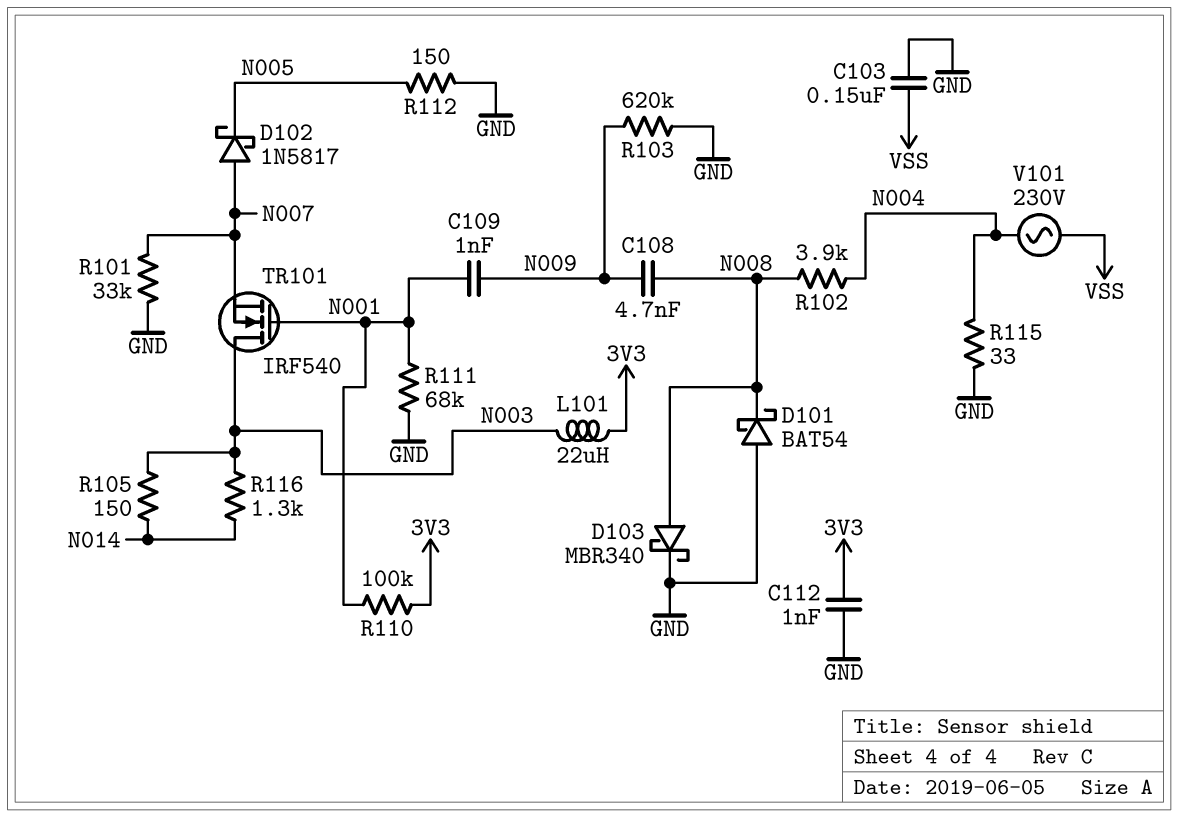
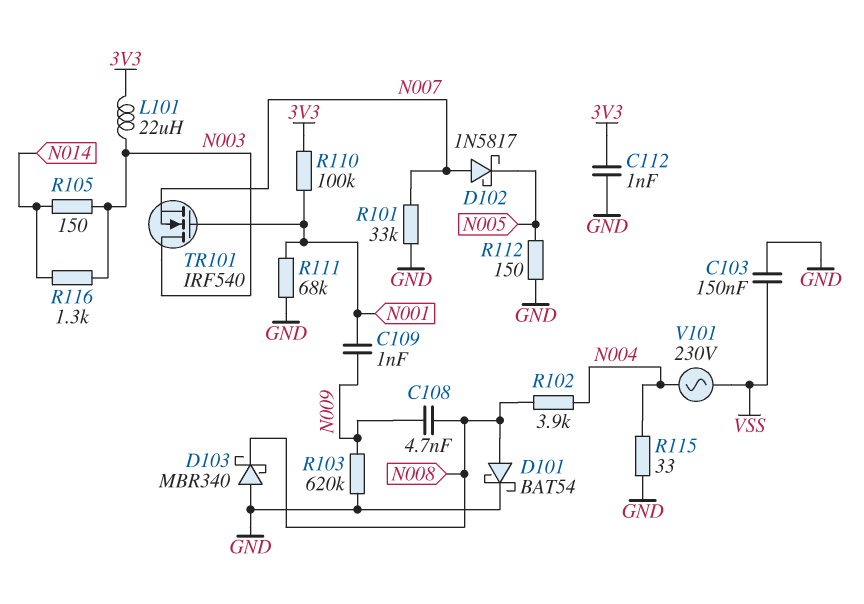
D101: schottky BAT54 (A GND, K N008) -> schottky BAT54 (A N008, K GND)
D103: schottky MBR340 (A N008, K GND) -> schottky MBR340 (A GND, K N008)

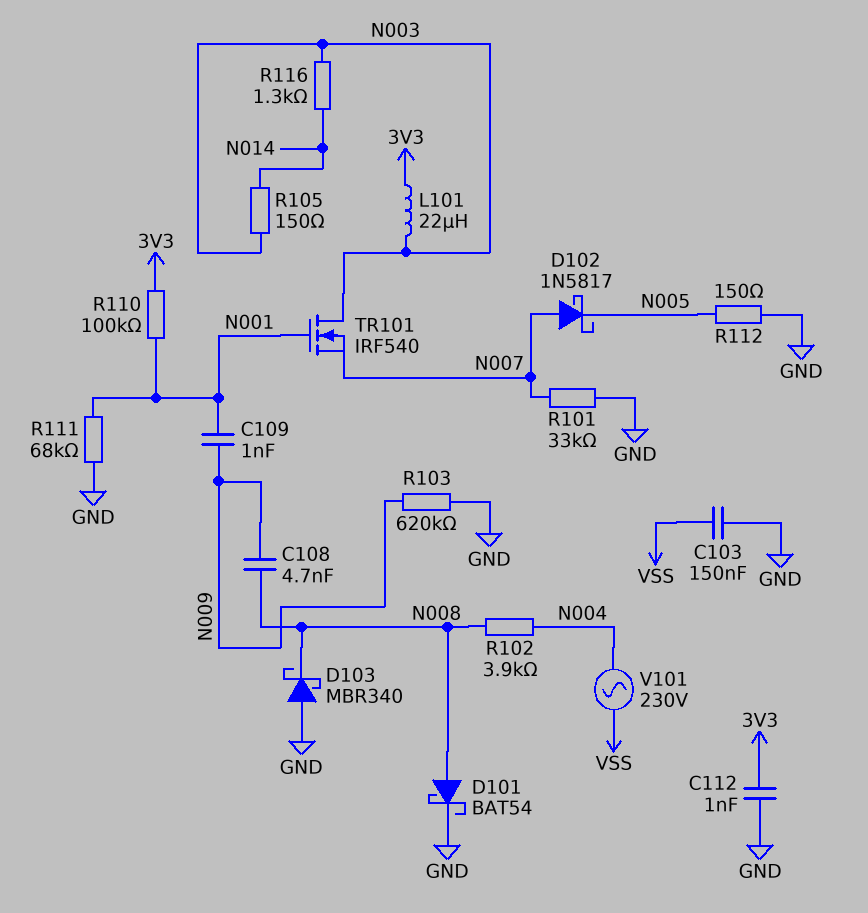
R115: 33 (GND, N004) -> none

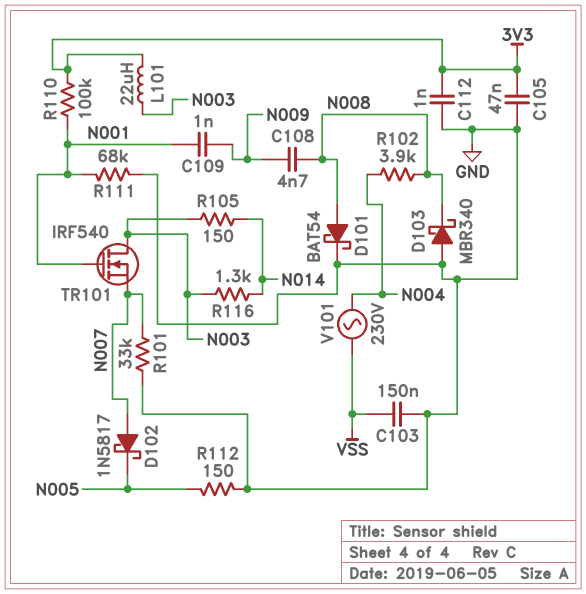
C105: none -> 47nF (3V3, GND)
R103: 620k (GND, N009) -> none

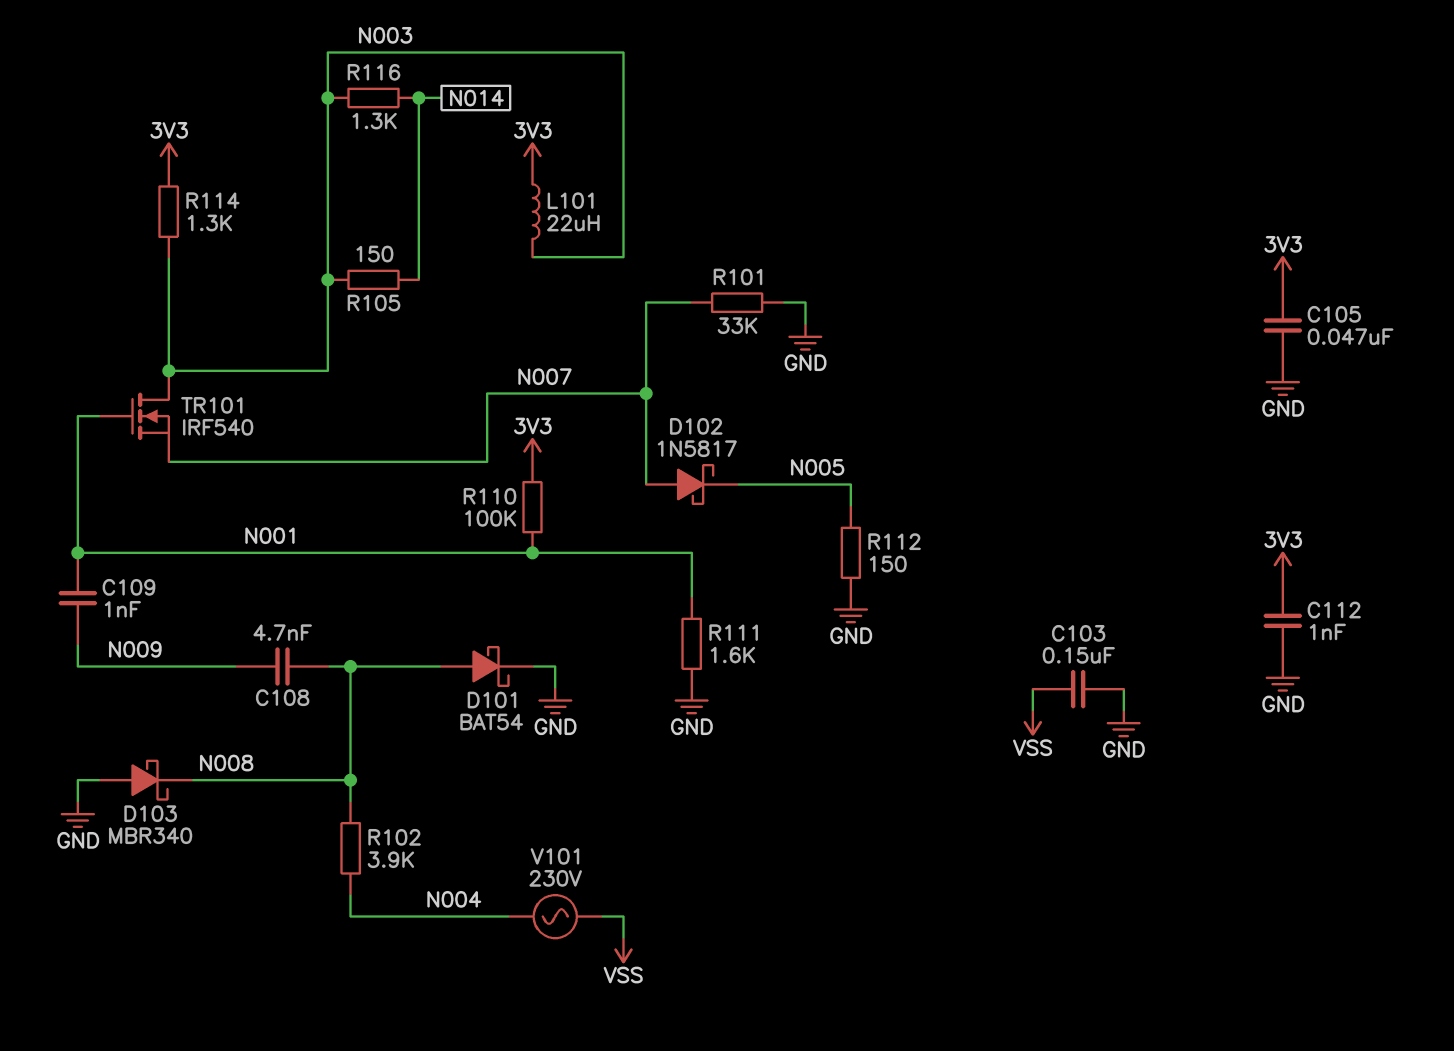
R111: 68k (GND, N001) -> 1.6k (GND, N001)
R114: none -> 1.3k (3V3, N003)

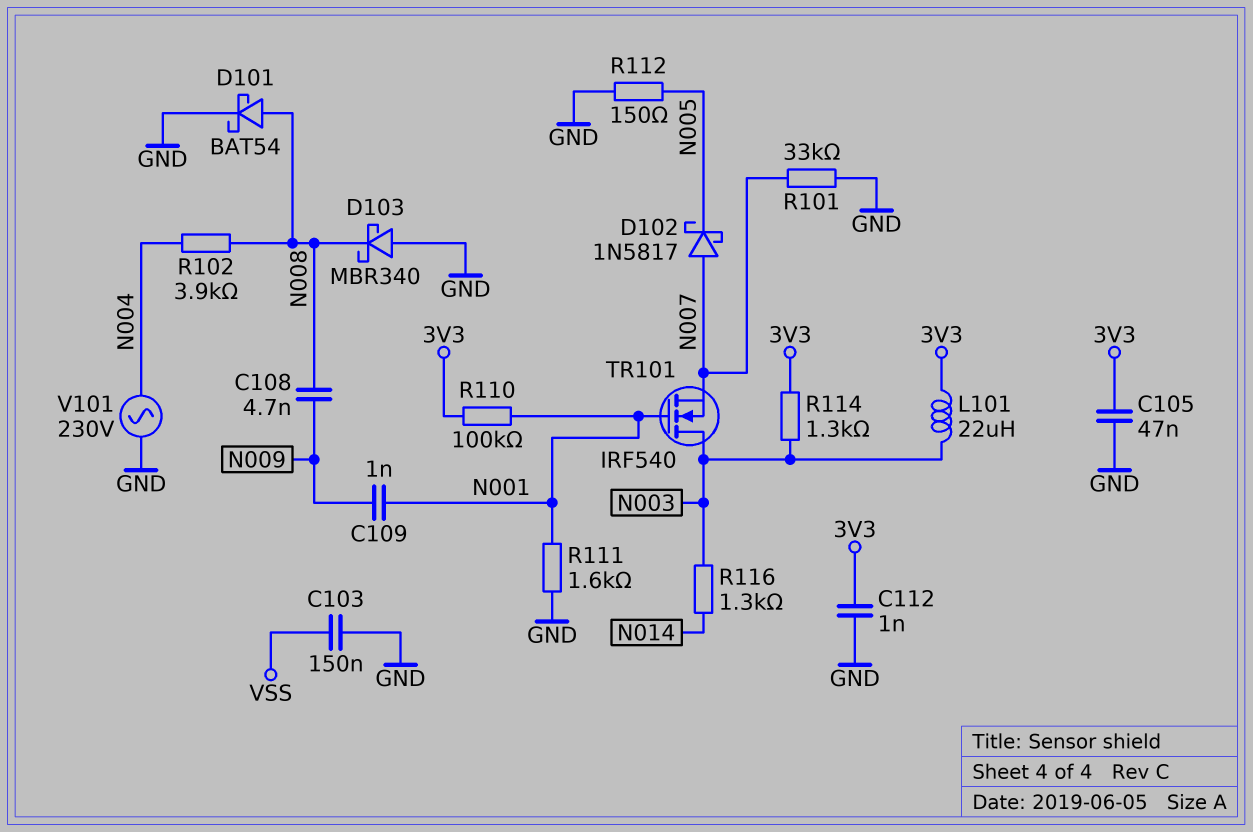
R105: 150 (N003, N014) -> none
V101: AC 230V (N004, VSS) -> AC 230V (GND, N004)

